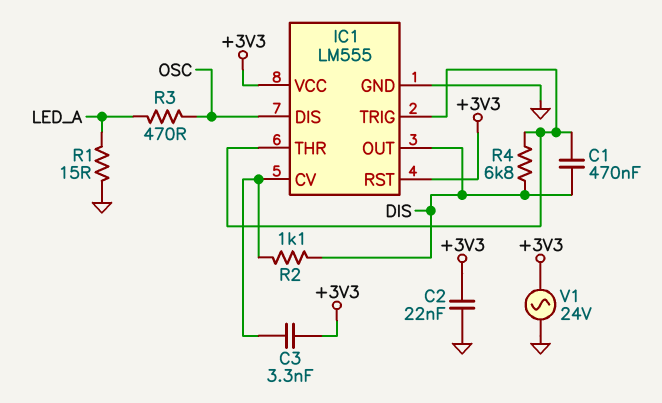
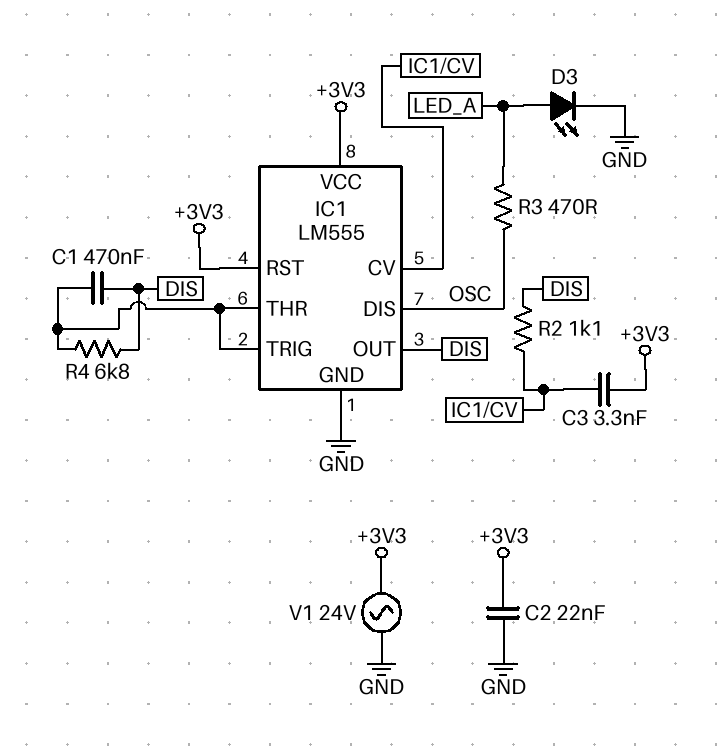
D3: none -> LED (A LED_A, K GND)
R1: 15 (GND, LED_A) -> none

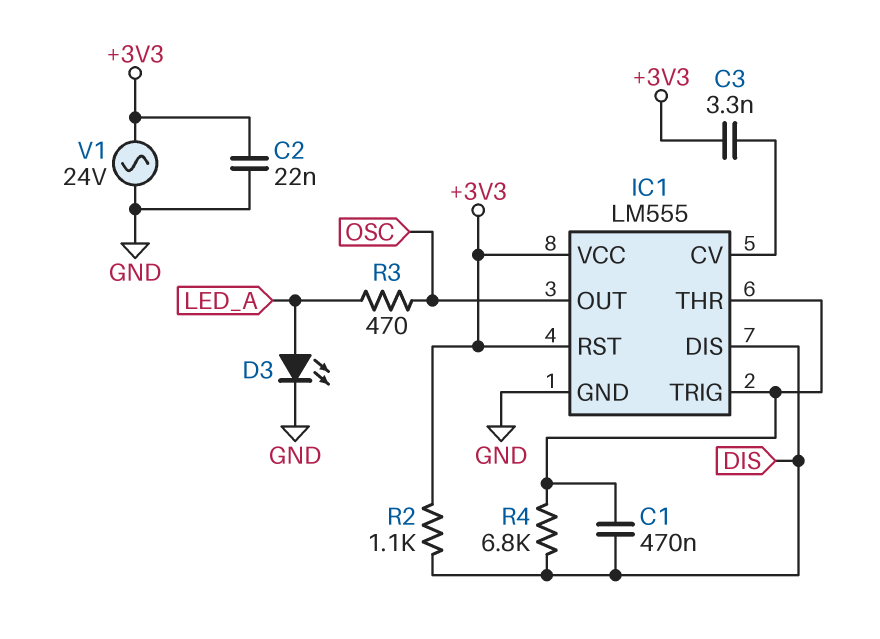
IC1 pin DIS: OSC -> DIS
IC1 pin OUT: DIS -> OSC
R2: 1.1k (DIS, IC1/CV) -> 1.1k (+3V3, DIS)

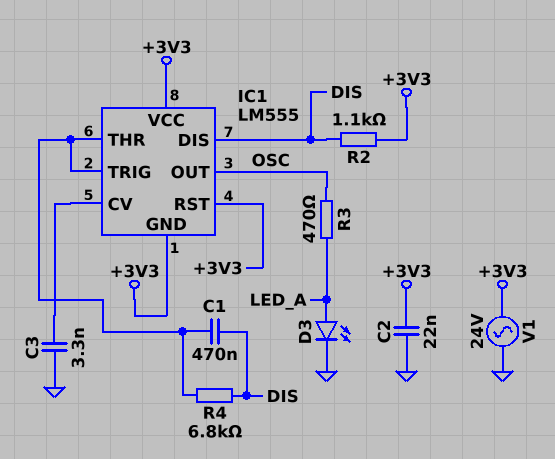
C3: 3.3nF (+3V3, IC1/CV) -> 3.3nF (GND, IC1/CV)
IC1 pin GND: GND -> +3V3

